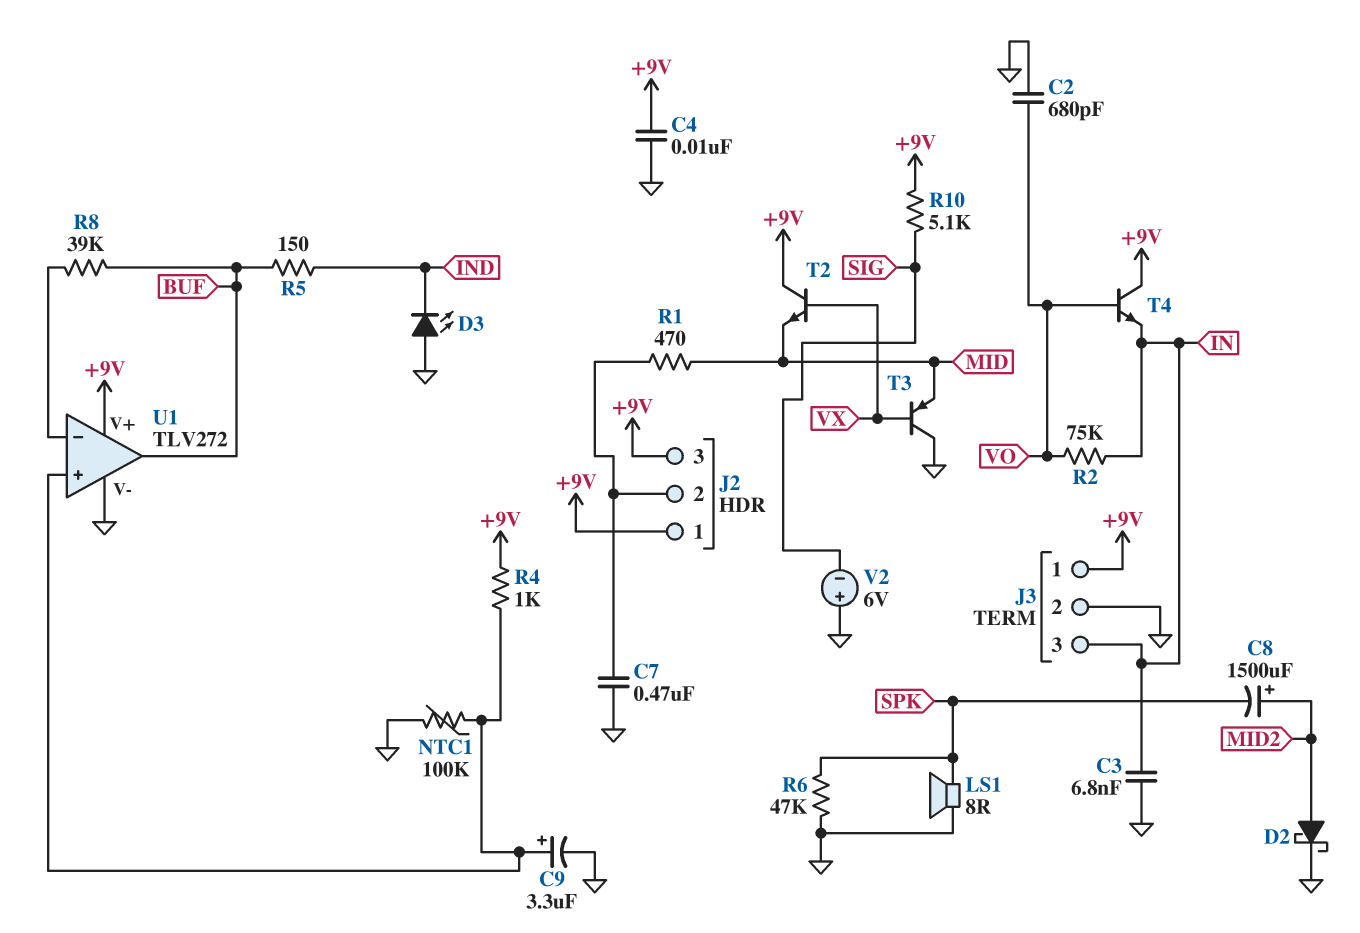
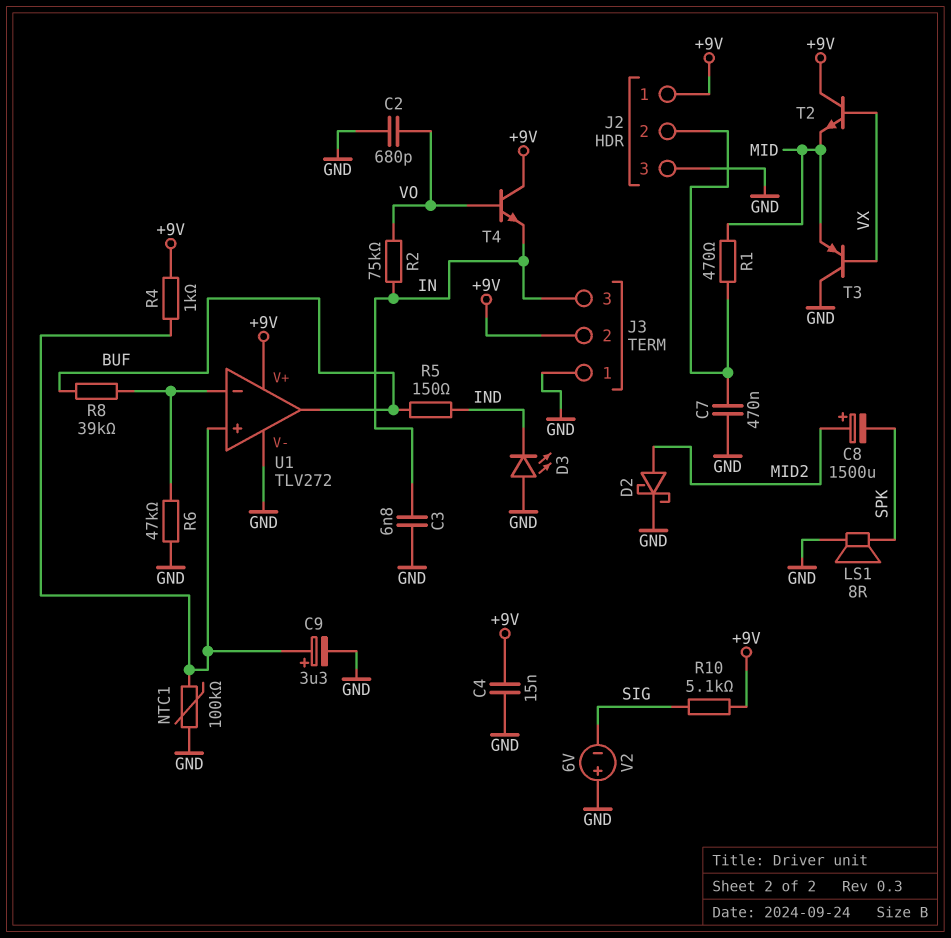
C4: 10nF (+9V, GND) -> 15nF (+9V, GND)
J2 pin 3: +9V -> GND
J3 pin 1: +9V -> GND
J3 pin 2: GND -> +9V
R6: 47k (GND, SPK) -> 47k (GND, U1/in-)

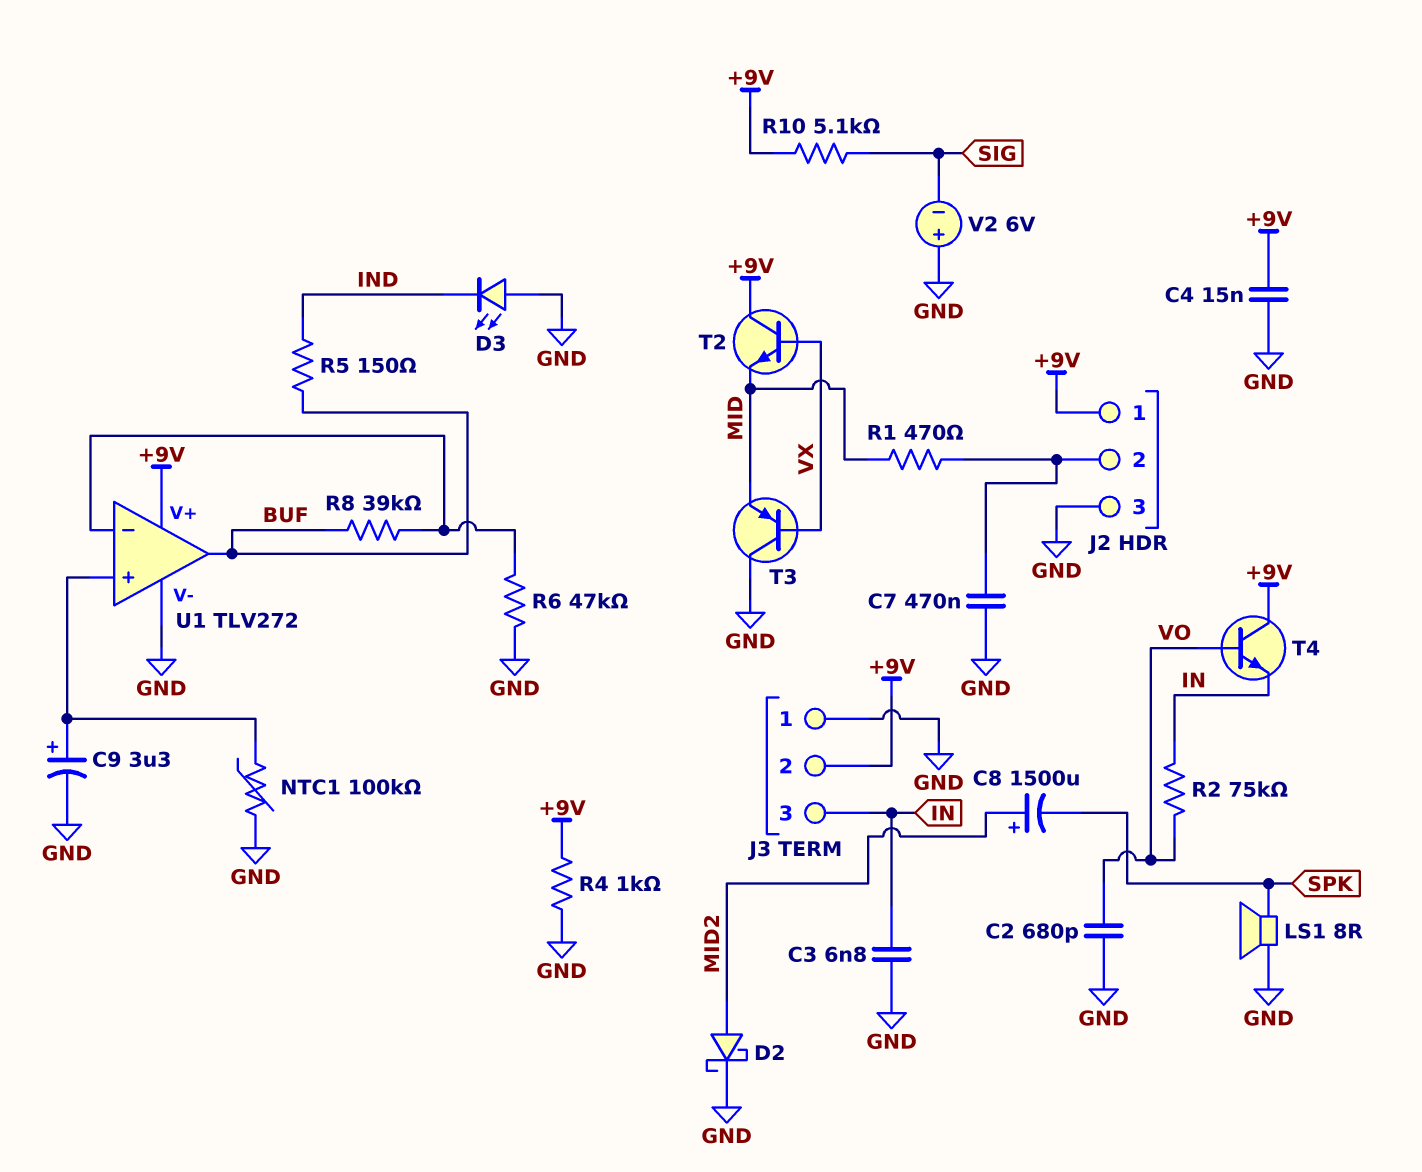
R4: 1k (+9V, U1/in+) -> 1k (+9V, GND)

